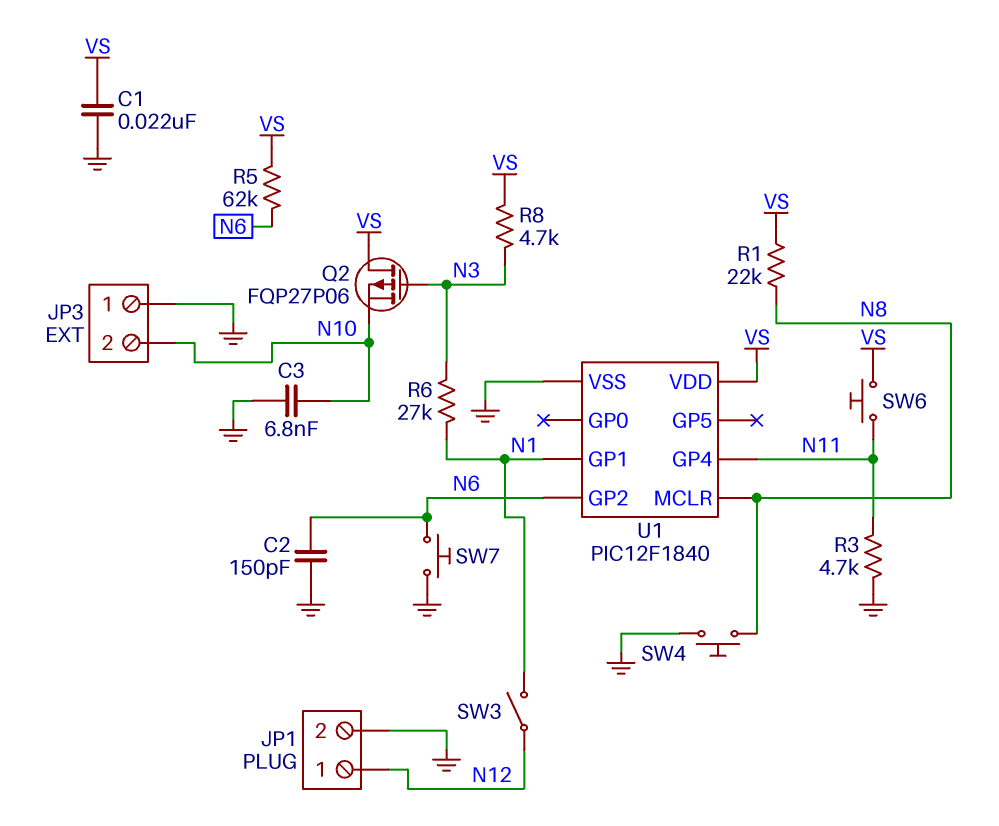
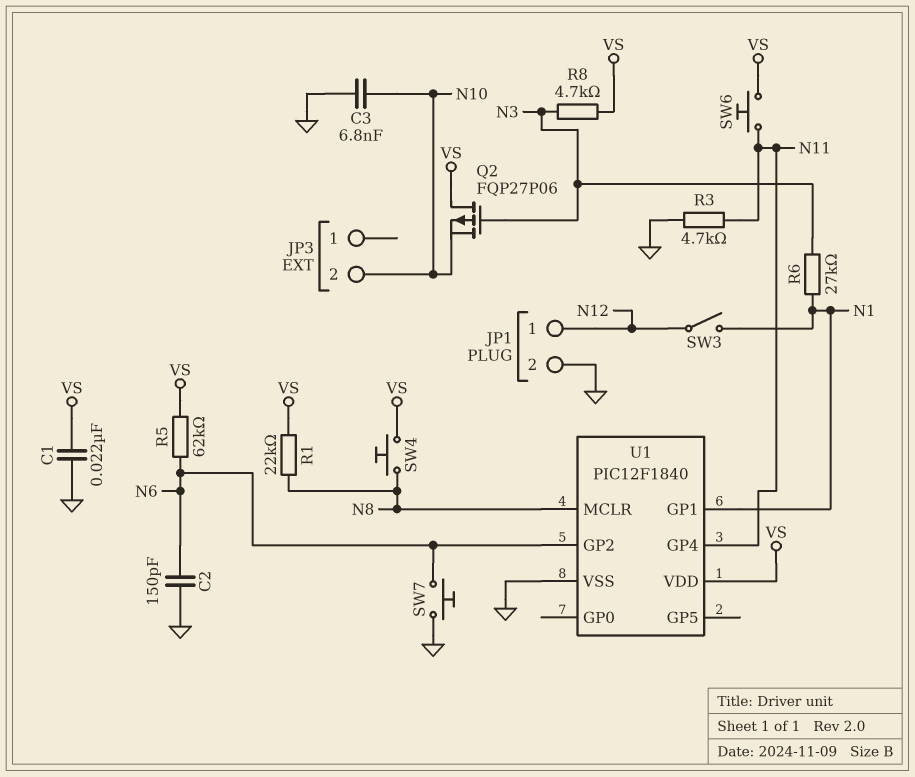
JP3 pin 1: GND -> none
SW4: button (GND, N8) -> button (N8, VS)

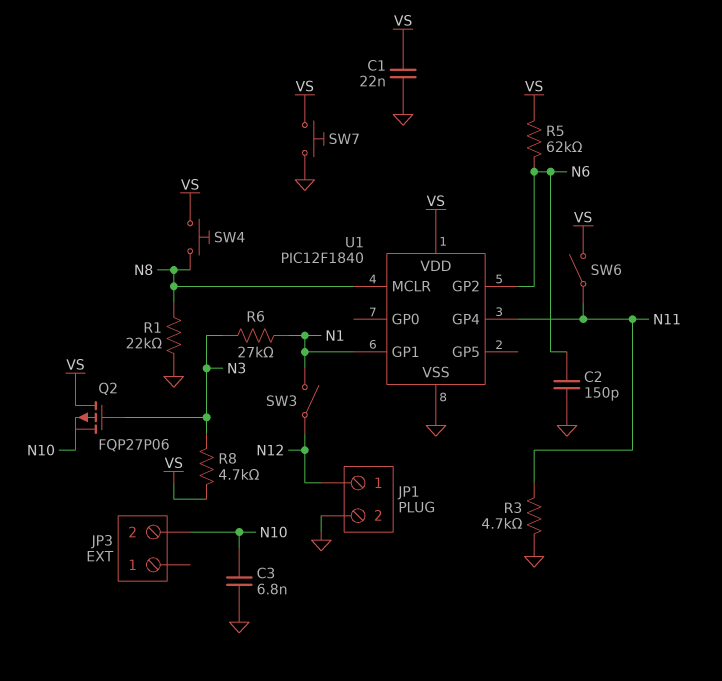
R1: 22k (N8, VS) -> 22k (GND, N8)
SW6: button (N11, VS) -> switch (N11, VS)
SW7: button (GND, N6) -> button (GND, VS)

